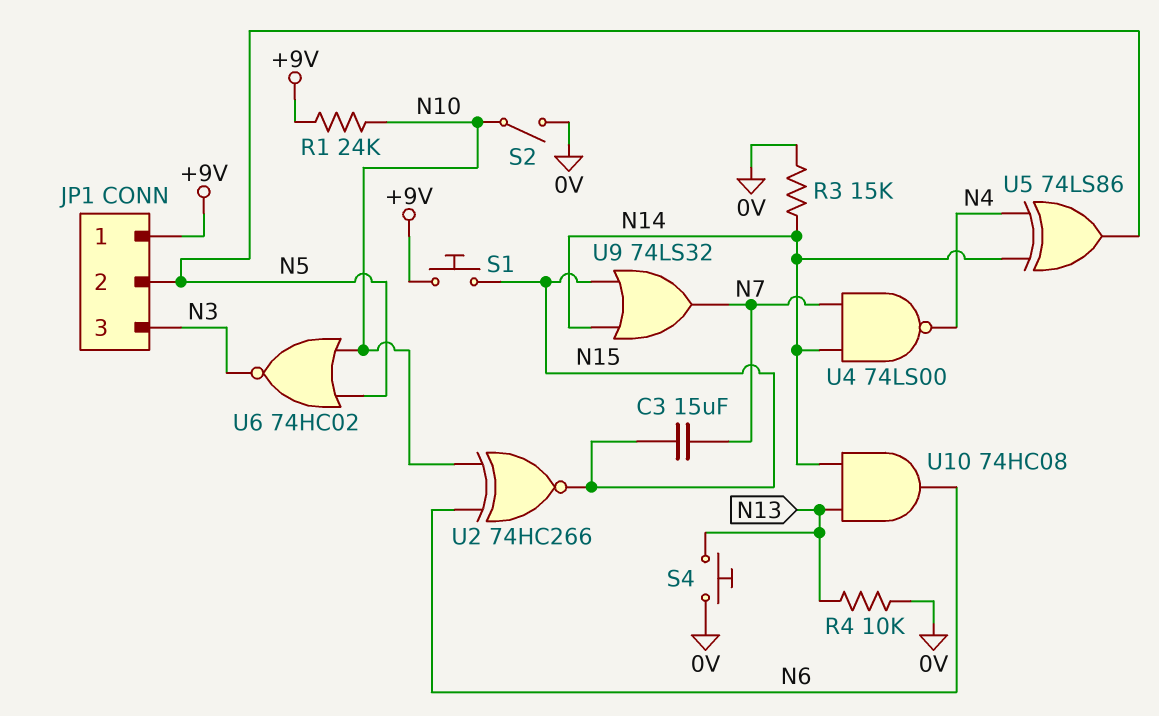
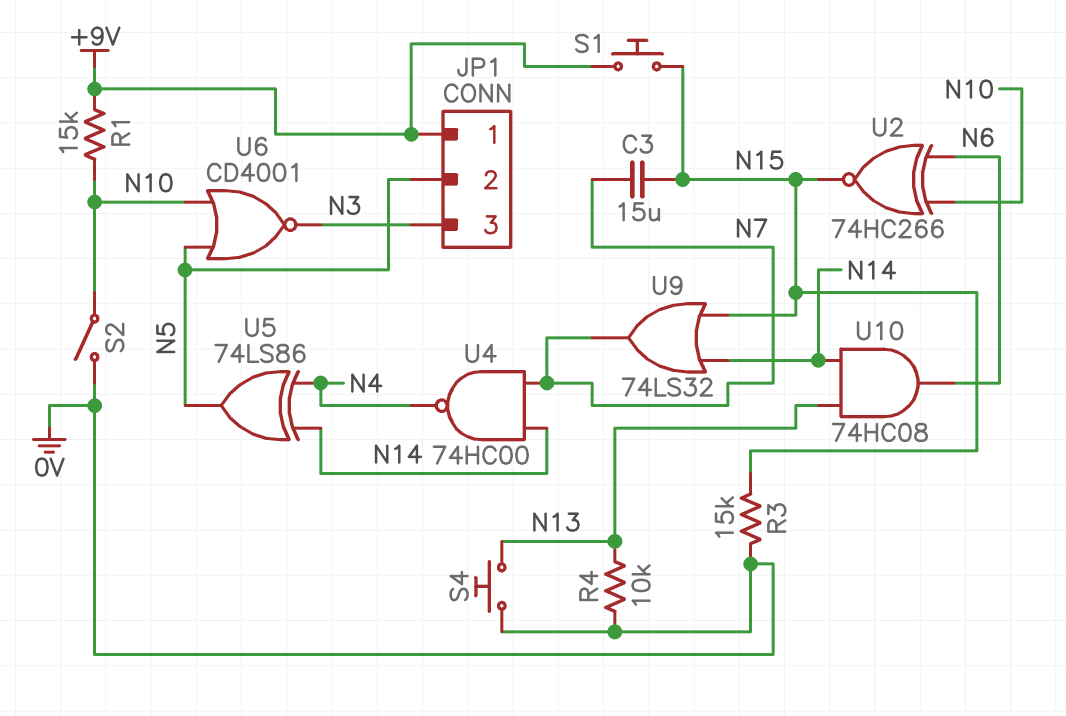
R1: 24k (+9V, N10) -> 15k (+9V, N10)
R3: 15k (0V, N14) -> 15k (0V, N15)
U4: NAND 74LS00 (in N7, in N14, out N4) -> NAND 74HC00 (in N7, in N14, out N4)
U6: NOR 74HC02 (in N5, in N10, out N3) -> NOR CD4001 (in N5, in N10, out N3)

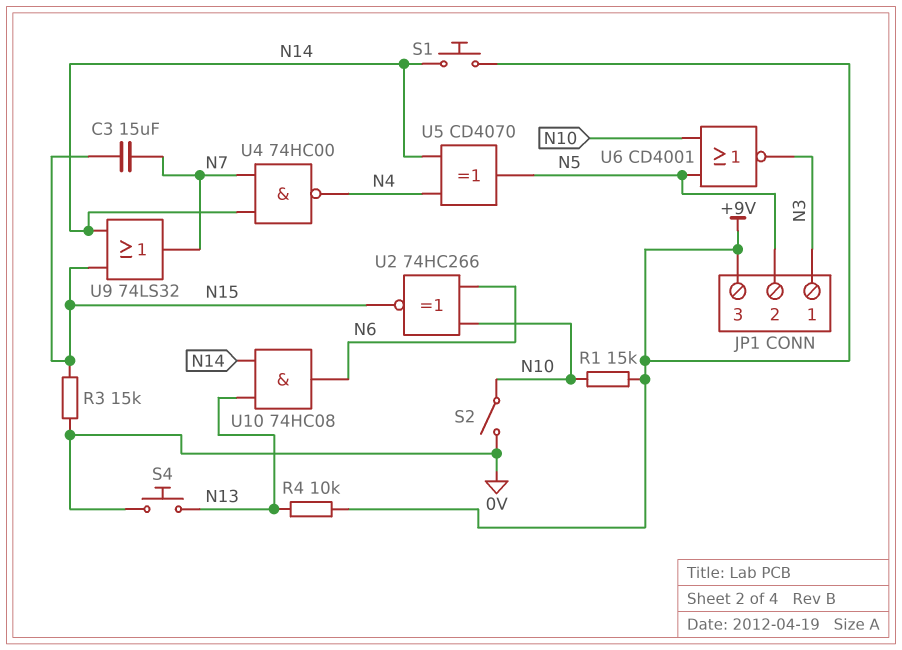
JP1 pin 1: +9V -> N3
JP1 pin 3: N3 -> +9V
R4: 10k (0V, N13) -> 10k (+9V, N13)
S1: button (+9V, N15) -> button (+9V, N14)
U5: XOR 74LS86 (in N4, in N14, out N5) -> XOR CD4070 (in N4, in N14, out N5)

